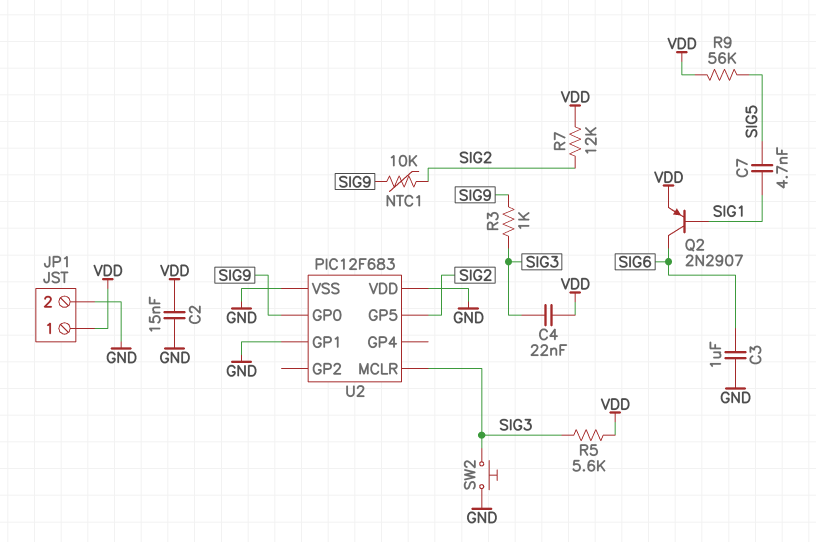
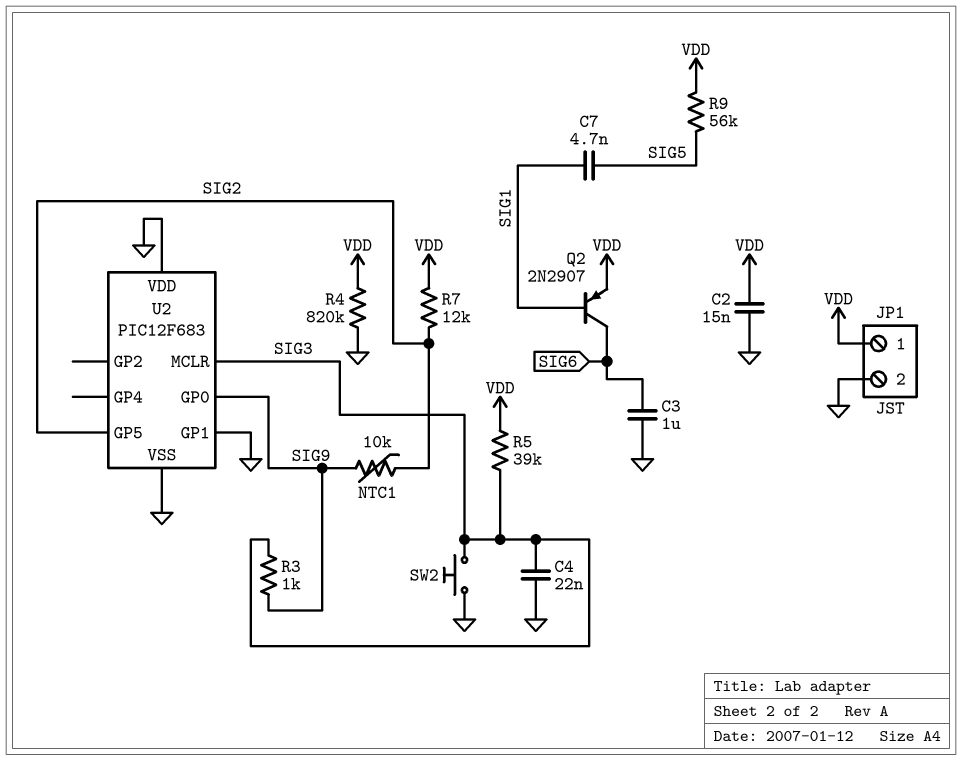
C4: 22nF (SIG3, VDD) -> 22nF (GND, SIG3)
R4: none -> 820k (GND, VDD)
R5: 5.6k (SIG3, VDD) -> 39k (SIG3, VDD)

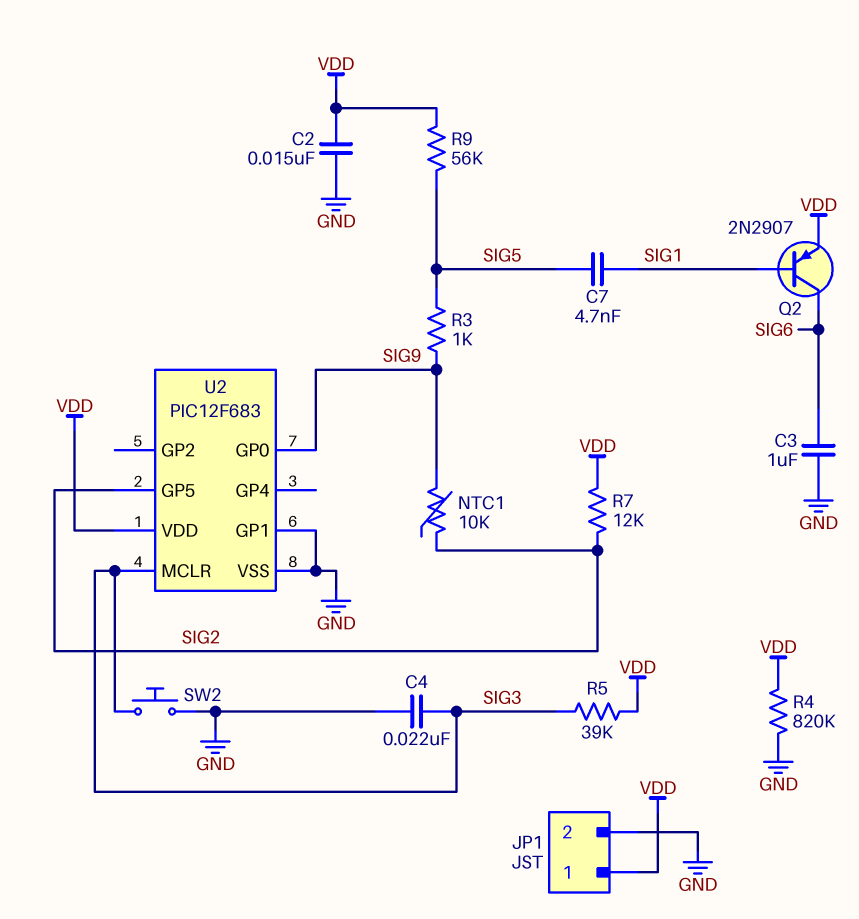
R3: 1k (SIG3, SIG9) -> 1k (SIG5, SIG9)
U2 pin VDD: GND -> VDD

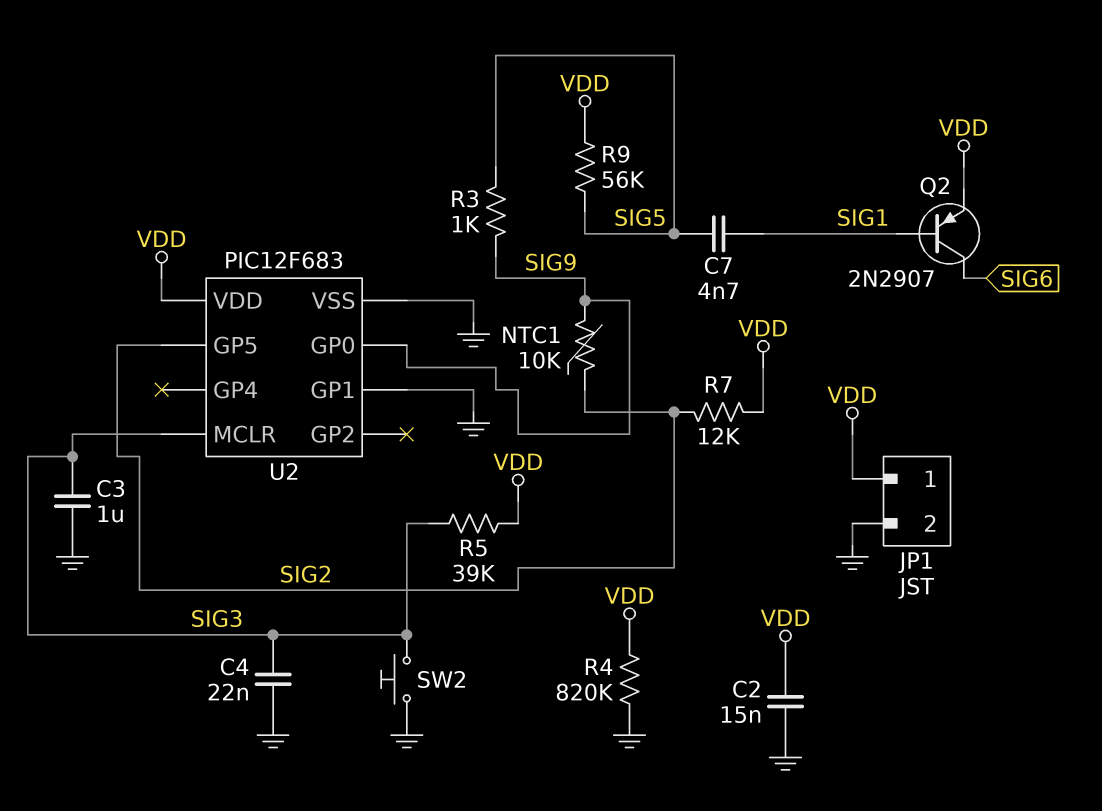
C3: 1uF (GND, SIG6) -> 1uF (GND, SIG3)

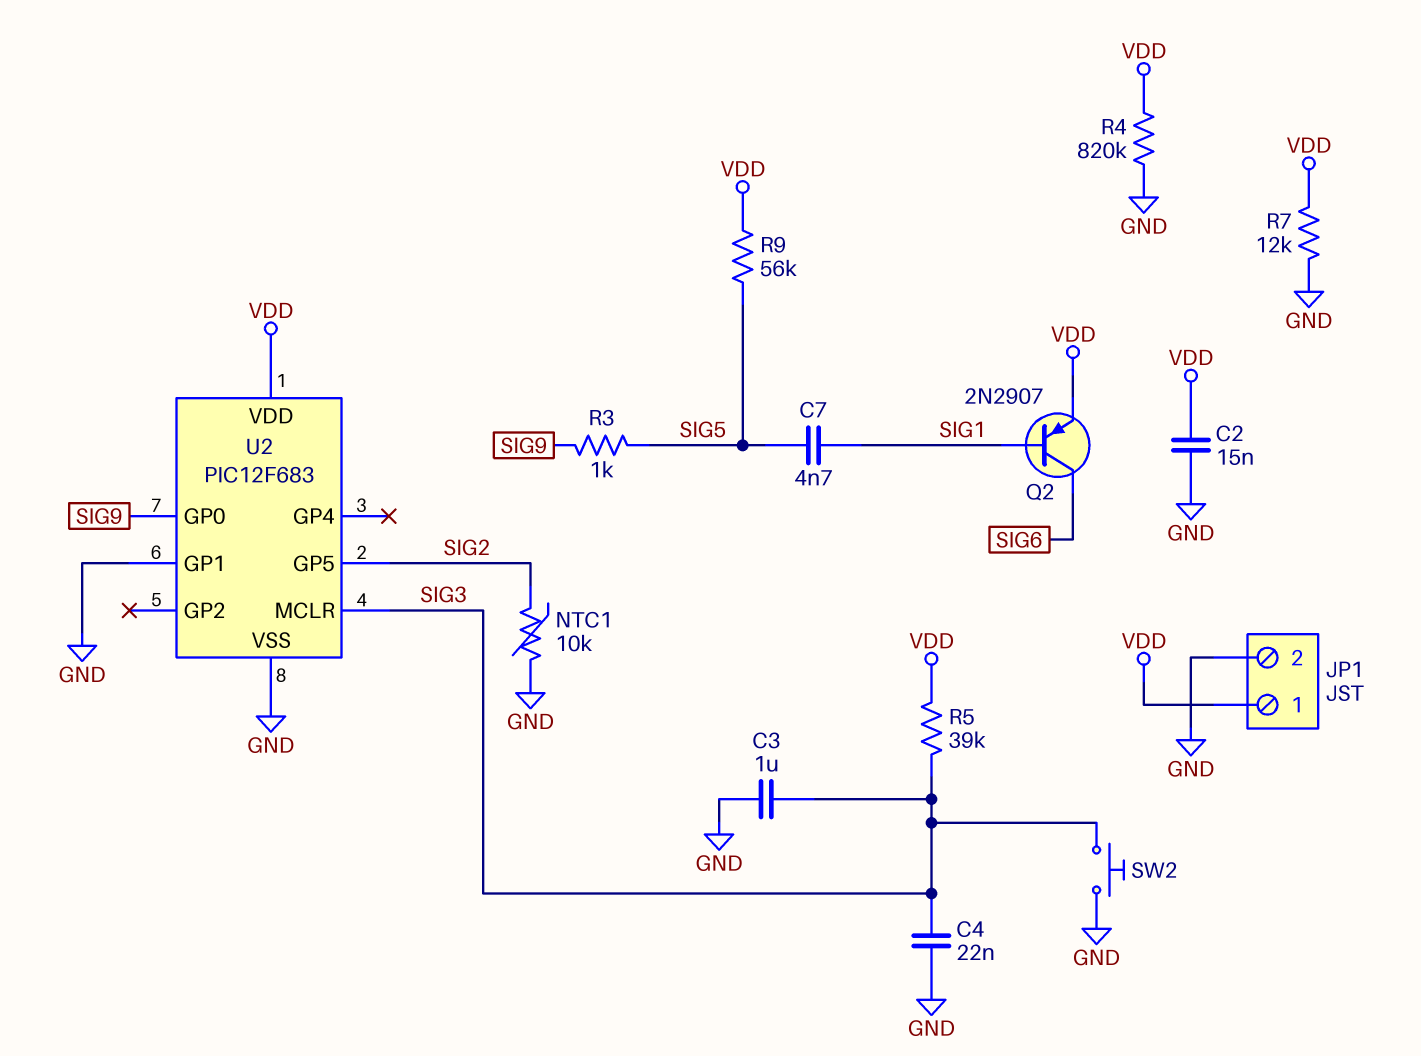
NTC1: 10k (SIG2, SIG9) -> 10k (GND, SIG2)
R7: 12k (SIG2, VDD) -> 12k (GND, VDD)

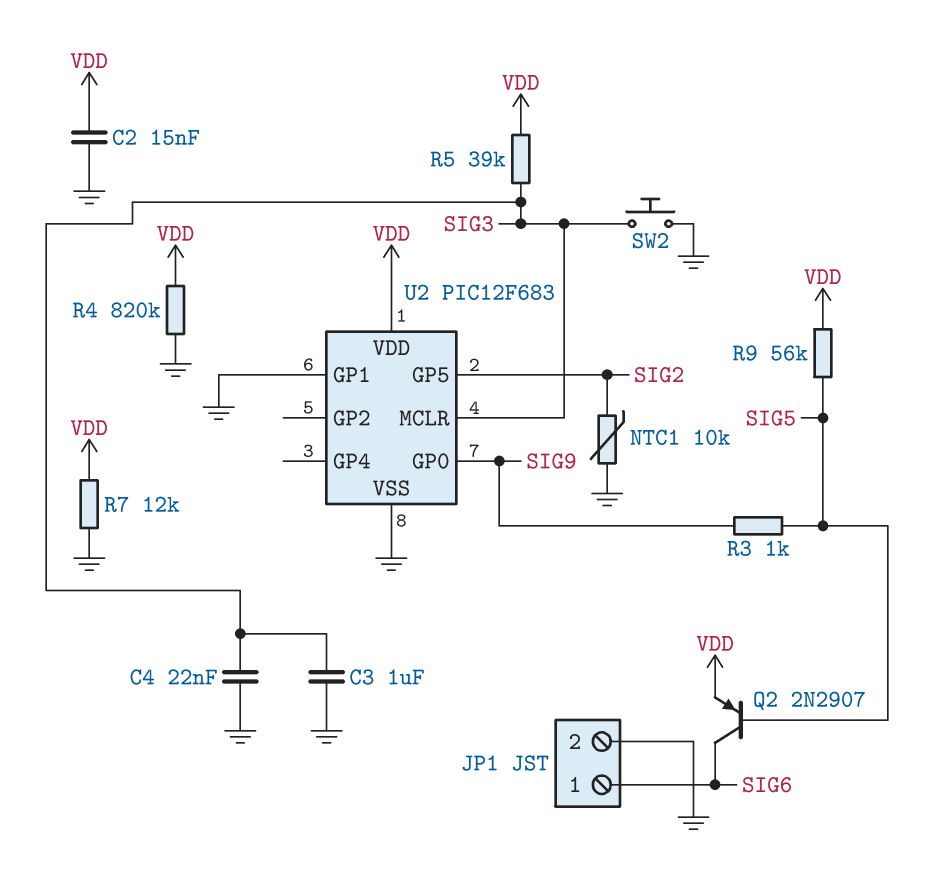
C7: 4.7nF (SIG1, SIG5) -> none
JP1 pin 1: VDD -> SIG6
Q2: PNP 2N2907 (B SIG1, C SIG6, E VDD) -> PNP 2N2907 (B SIG5, C SIG6, E VDD)

